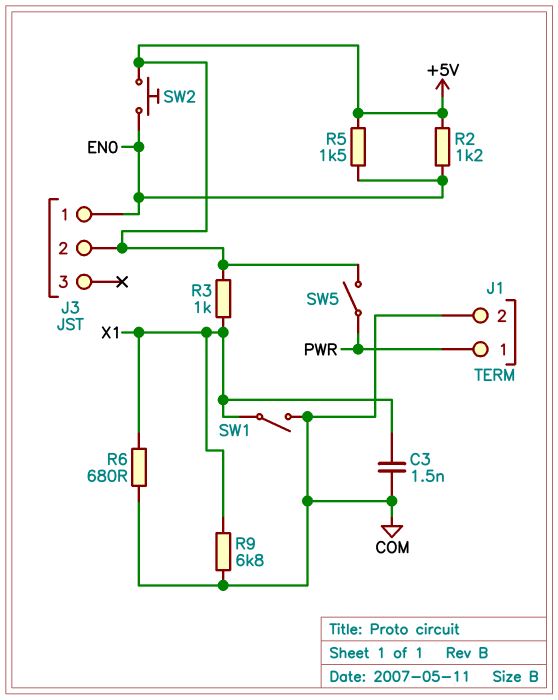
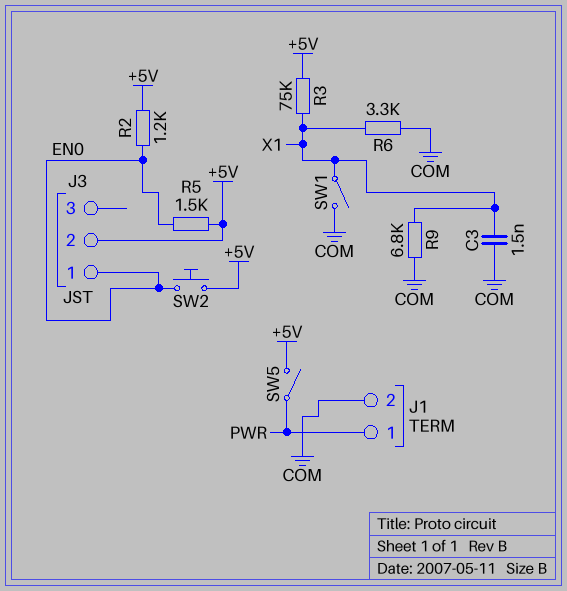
R3: 1k (+5V, X1) -> 75k (+5V, X1)
R6: 680 (COM, X1) -> 3.3k (COM, X1)

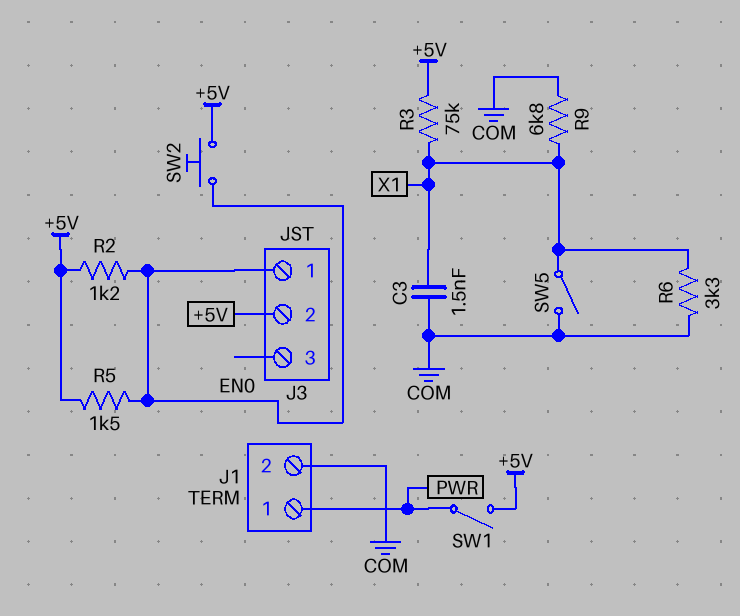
SW1: switch (COM, X1) -> switch (+5V, PWR)
SW5: switch (+5V, PWR) -> switch (COM, X1)

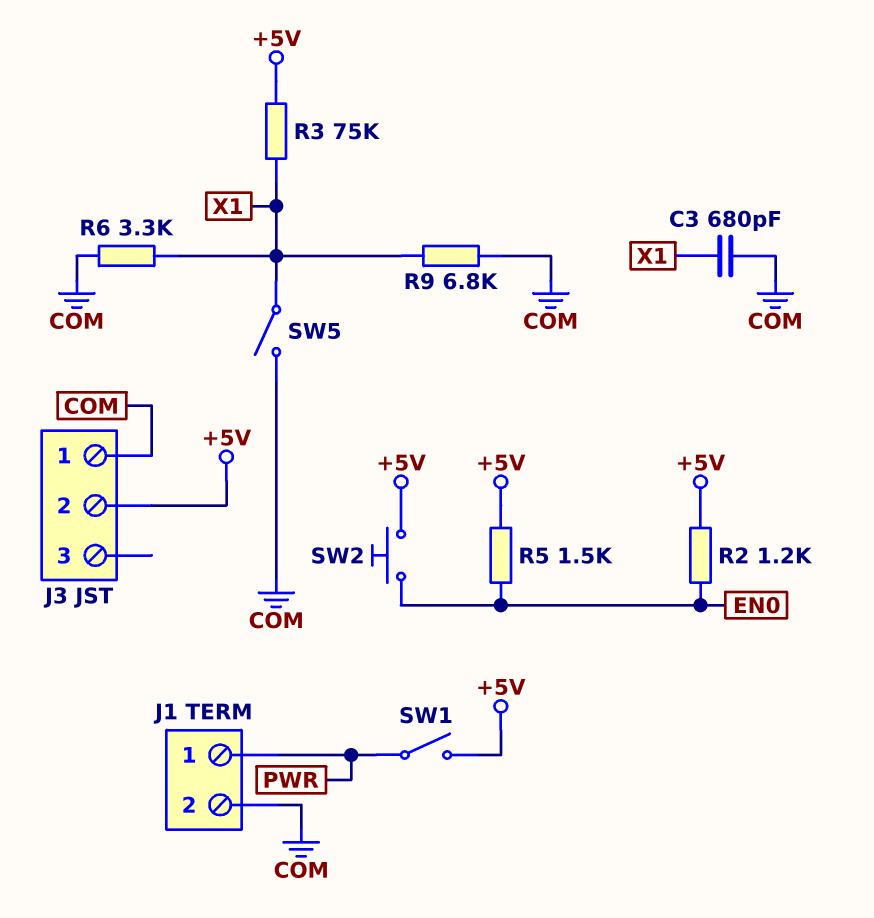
C3: 1.5nF (COM, X1) -> 680pF (COM, X1)
J3 pin 1: EN0 -> COM

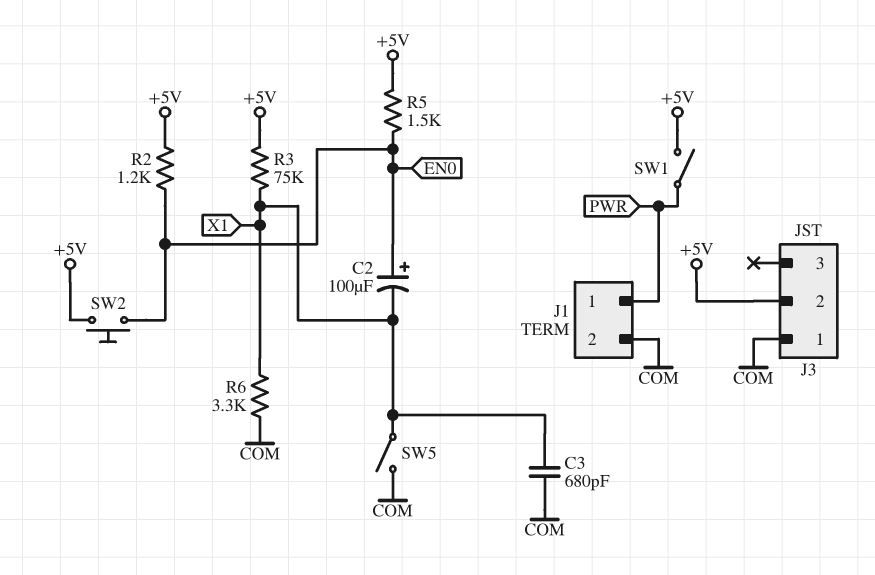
C2: none -> 100uF (plus EN0, minus X1)
R9: 6.8k (COM, X1) -> none

